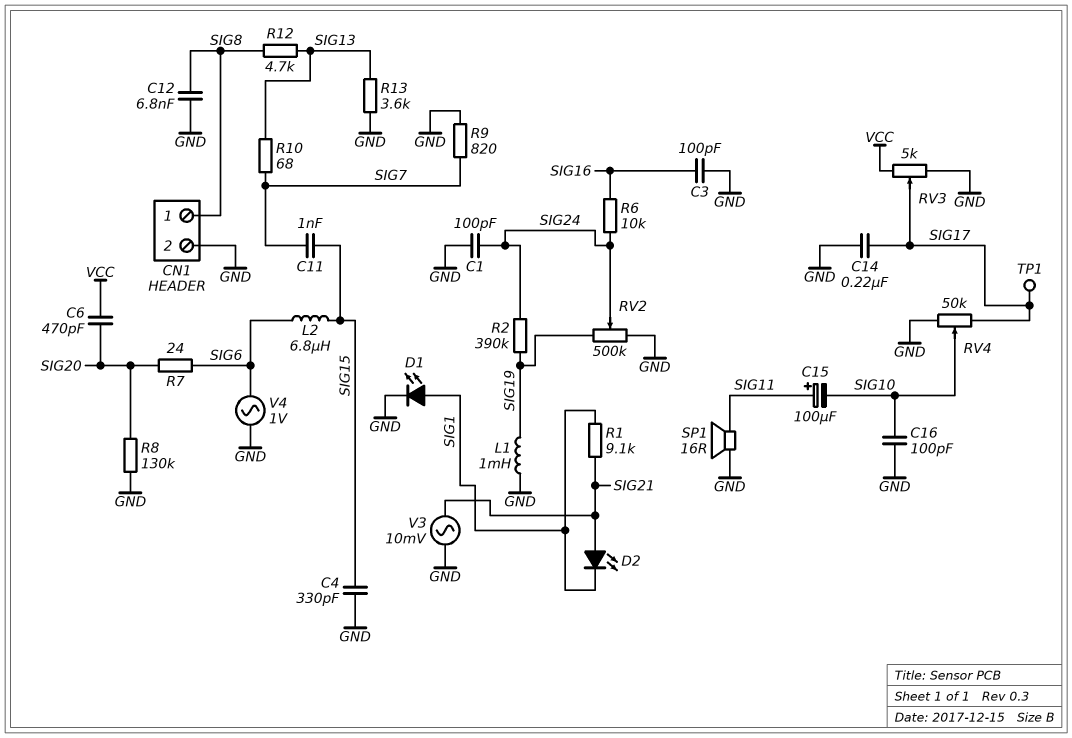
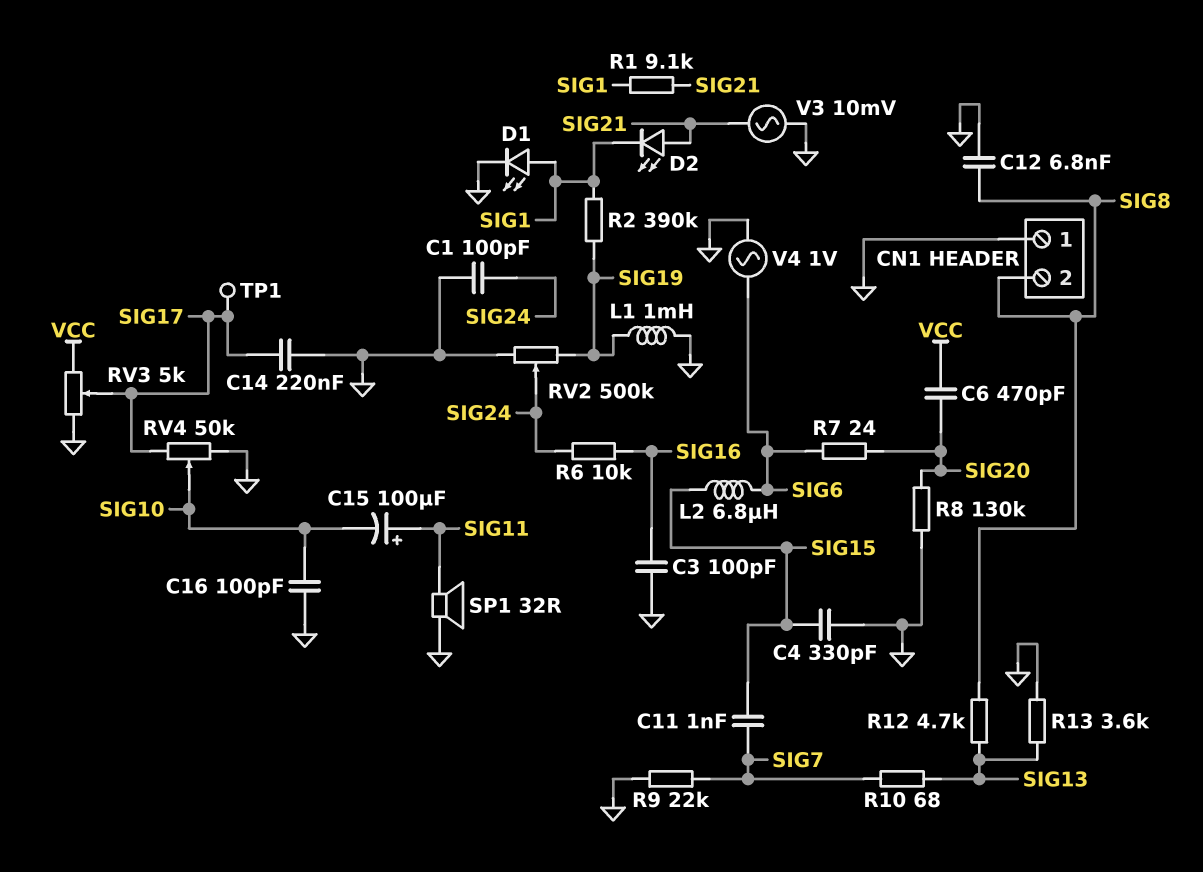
CN1 pin 1: SIG8 -> GND
CN1 pin 2: GND -> SIG8
R2: 390k (SIG19, SIG24) -> 390k (SIG1, SIG19)
R9: 820 (GND, SIG7) -> 22k (GND, SIG7)
SP1: speaker 16R (GND, SIG11) -> speaker 32R (GND, SIG11)

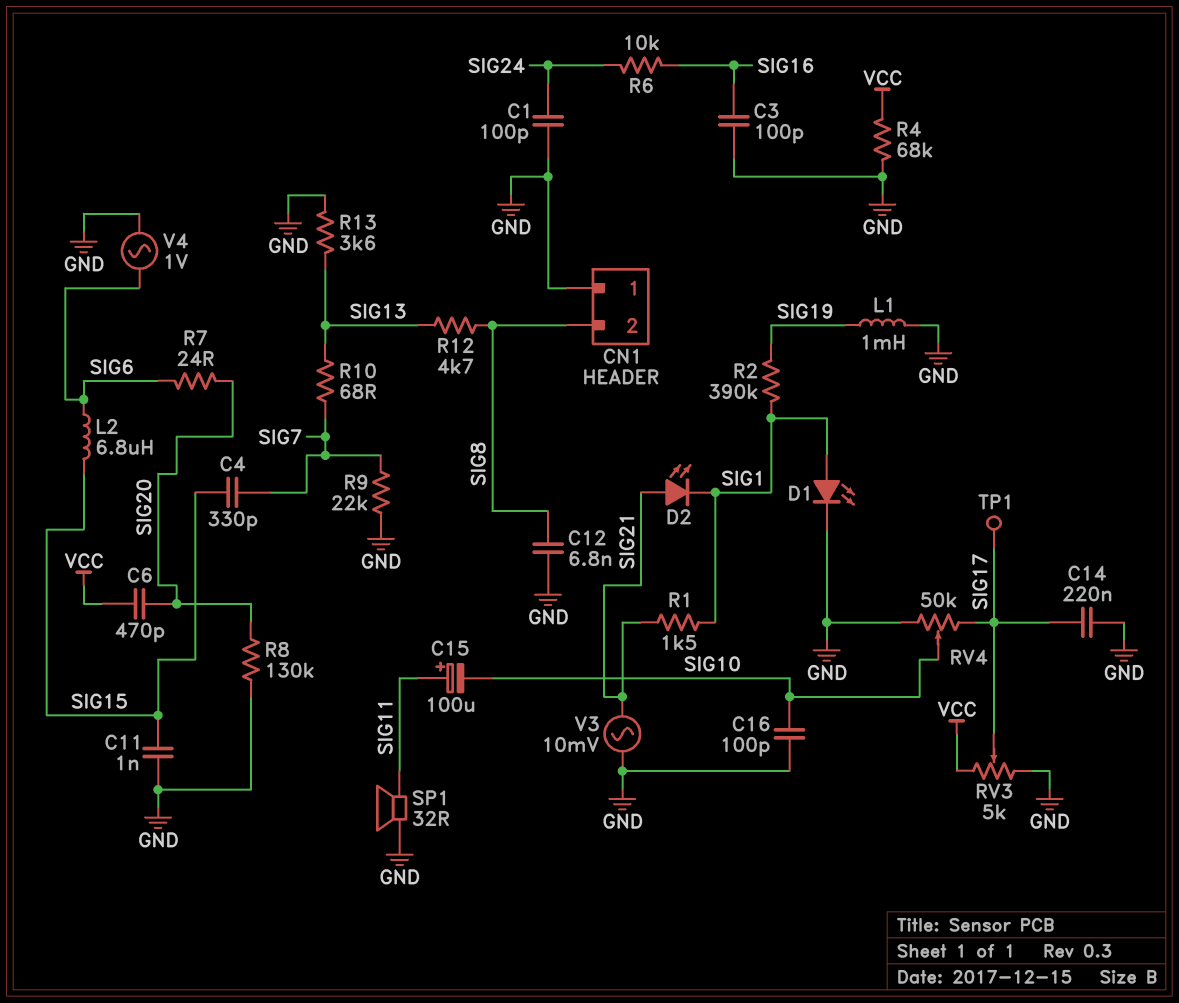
C4: 330pF (GND, SIG15) -> 330pF (SIG7, SIG15)
C11: 1nF (SIG7, SIG15) -> 1nF (GND, SIG15)
R1: 9.1k (SIG1, SIG21) -> 1.5k (SIG1, SIG21)
R4: none -> 68k (GND, VCC)
RV2: 500k (GND, SIG19, wiper SIG24) -> none

